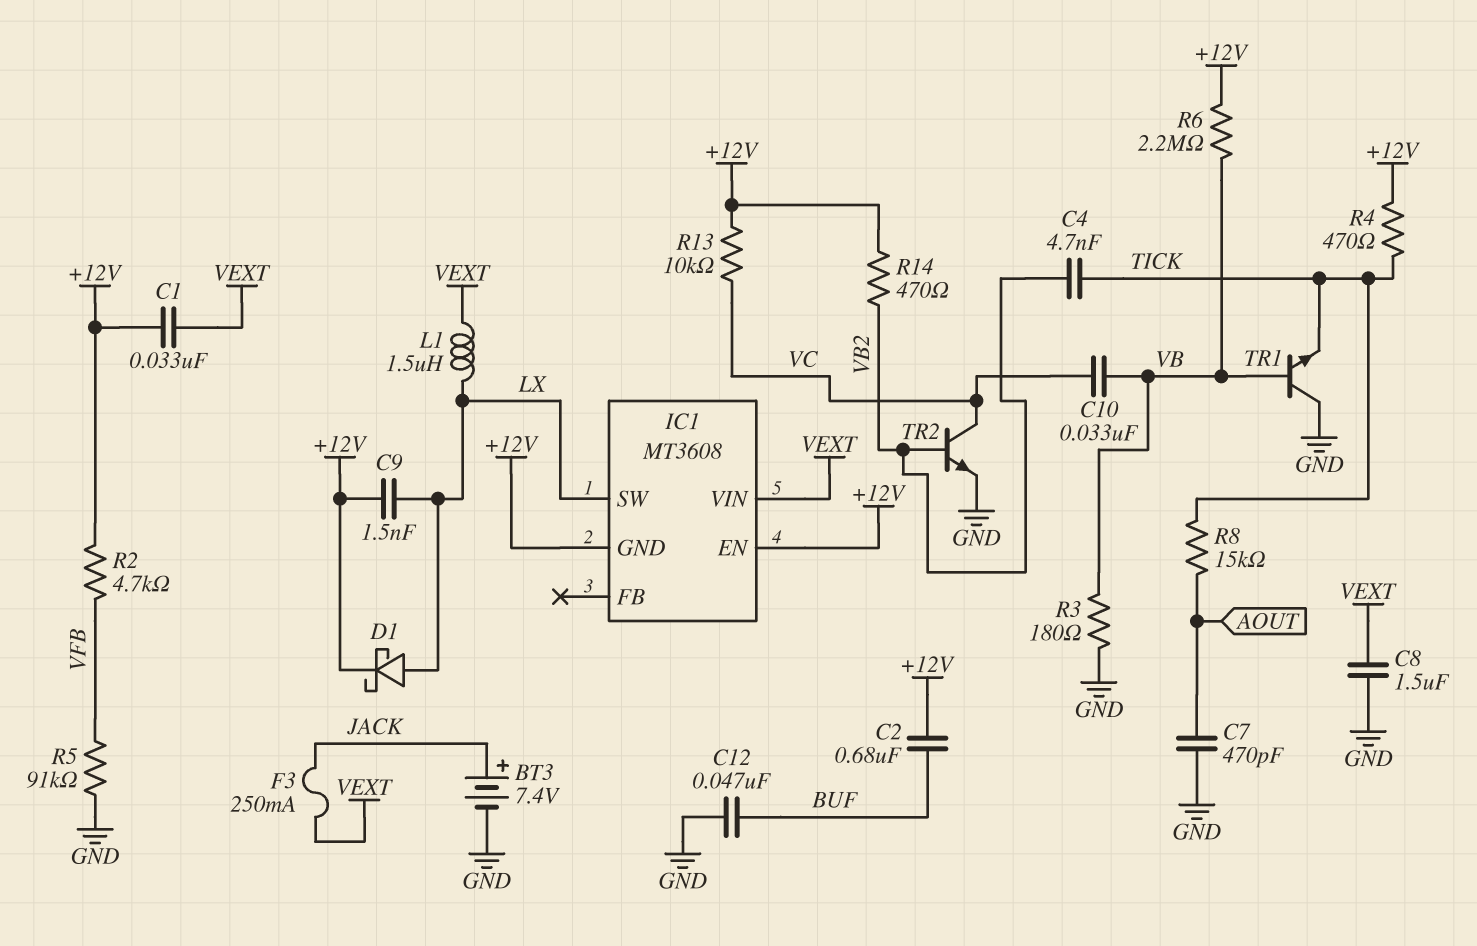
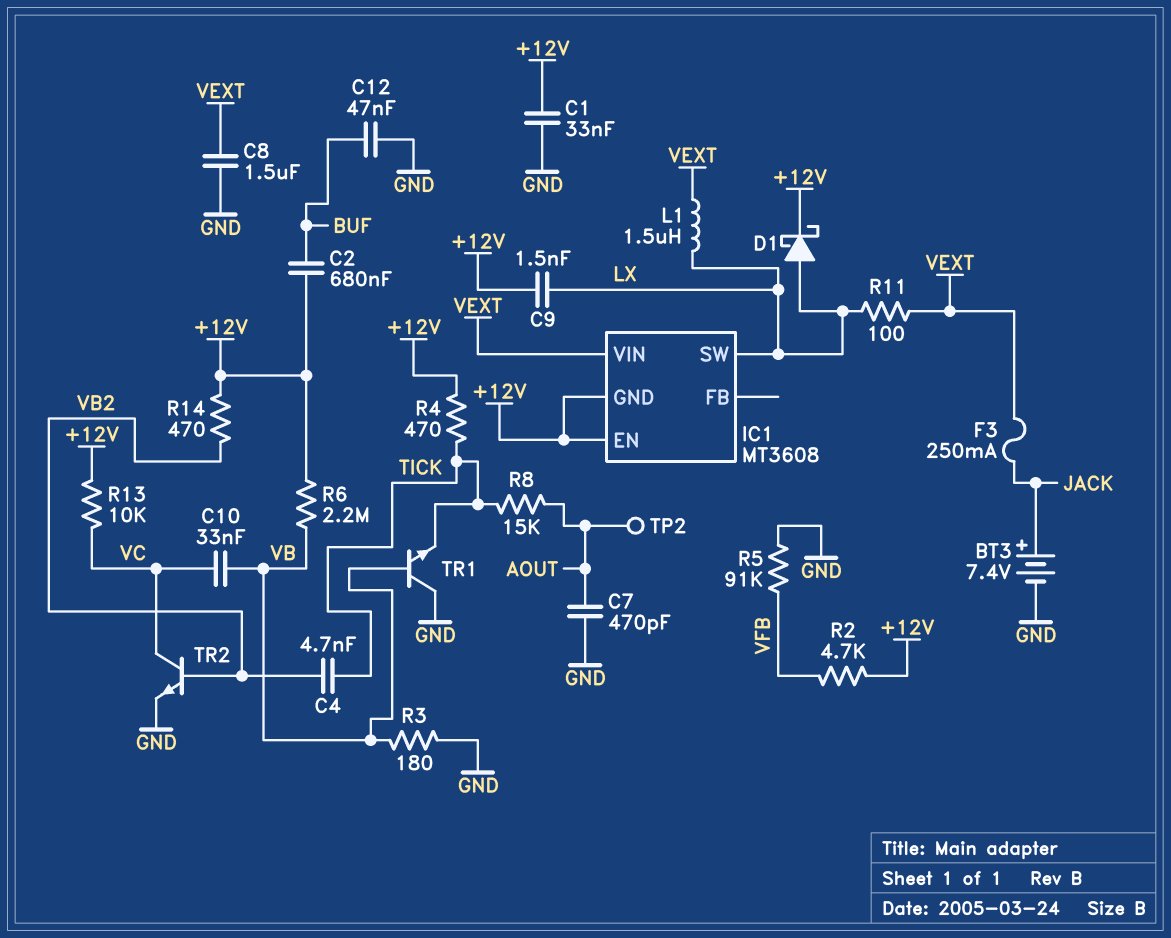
C1: 33nF (+12V, VEXT) -> 33nF (+12V, GND)
R11: none -> 100 (LX, VEXT)
TP2: none -> test point (AOUT)

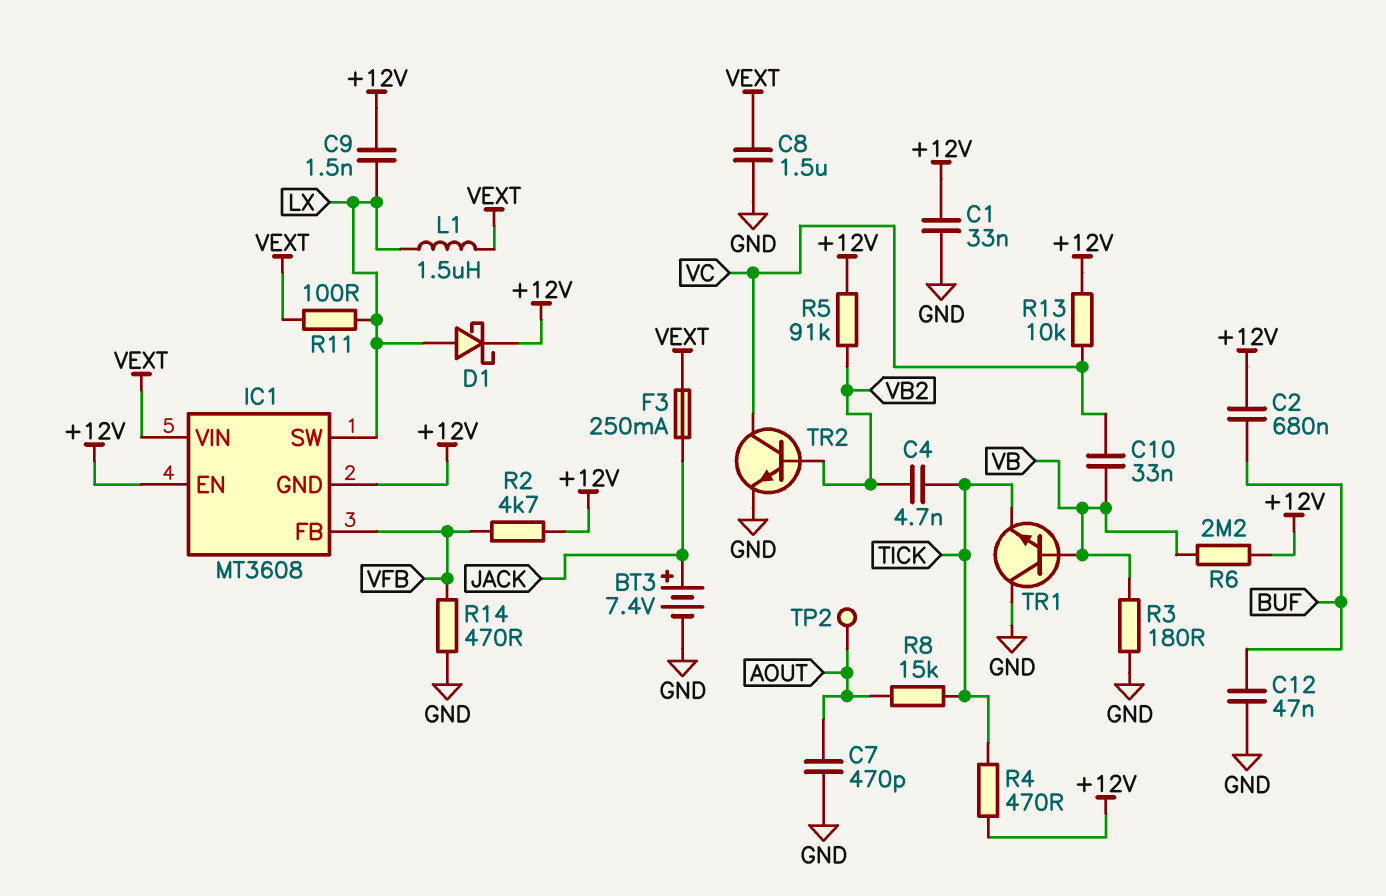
IC1 pin FB: none -> VFB
R5: 91k (GND, VFB) -> 91k (+12V, VB2)
R14: 470 (+12V, VB2) -> 470 (GND, VFB)

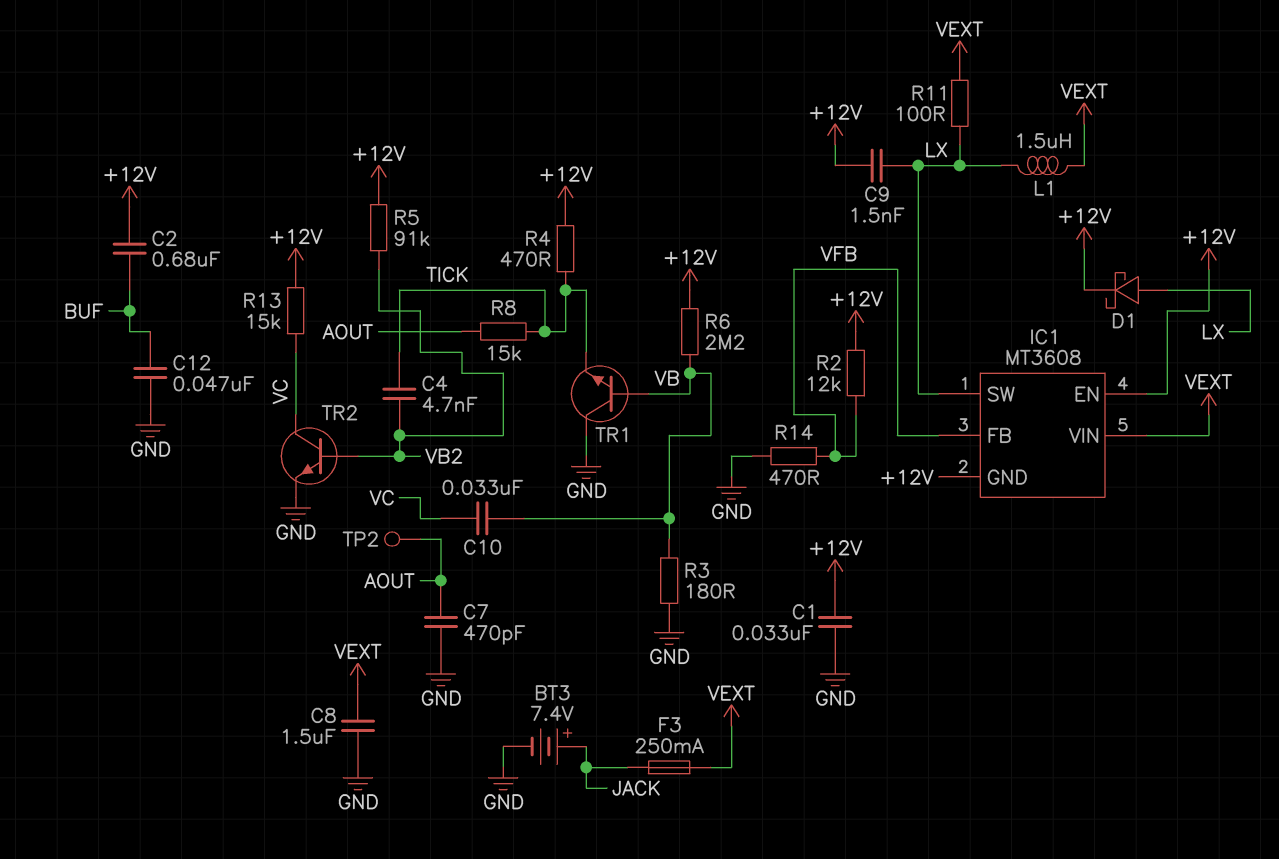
R2: 4.7k (+12V, VFB) -> 12k (+12V, VFB)
R13: 10k (+12V, VC) -> 15k (+12V, VC)

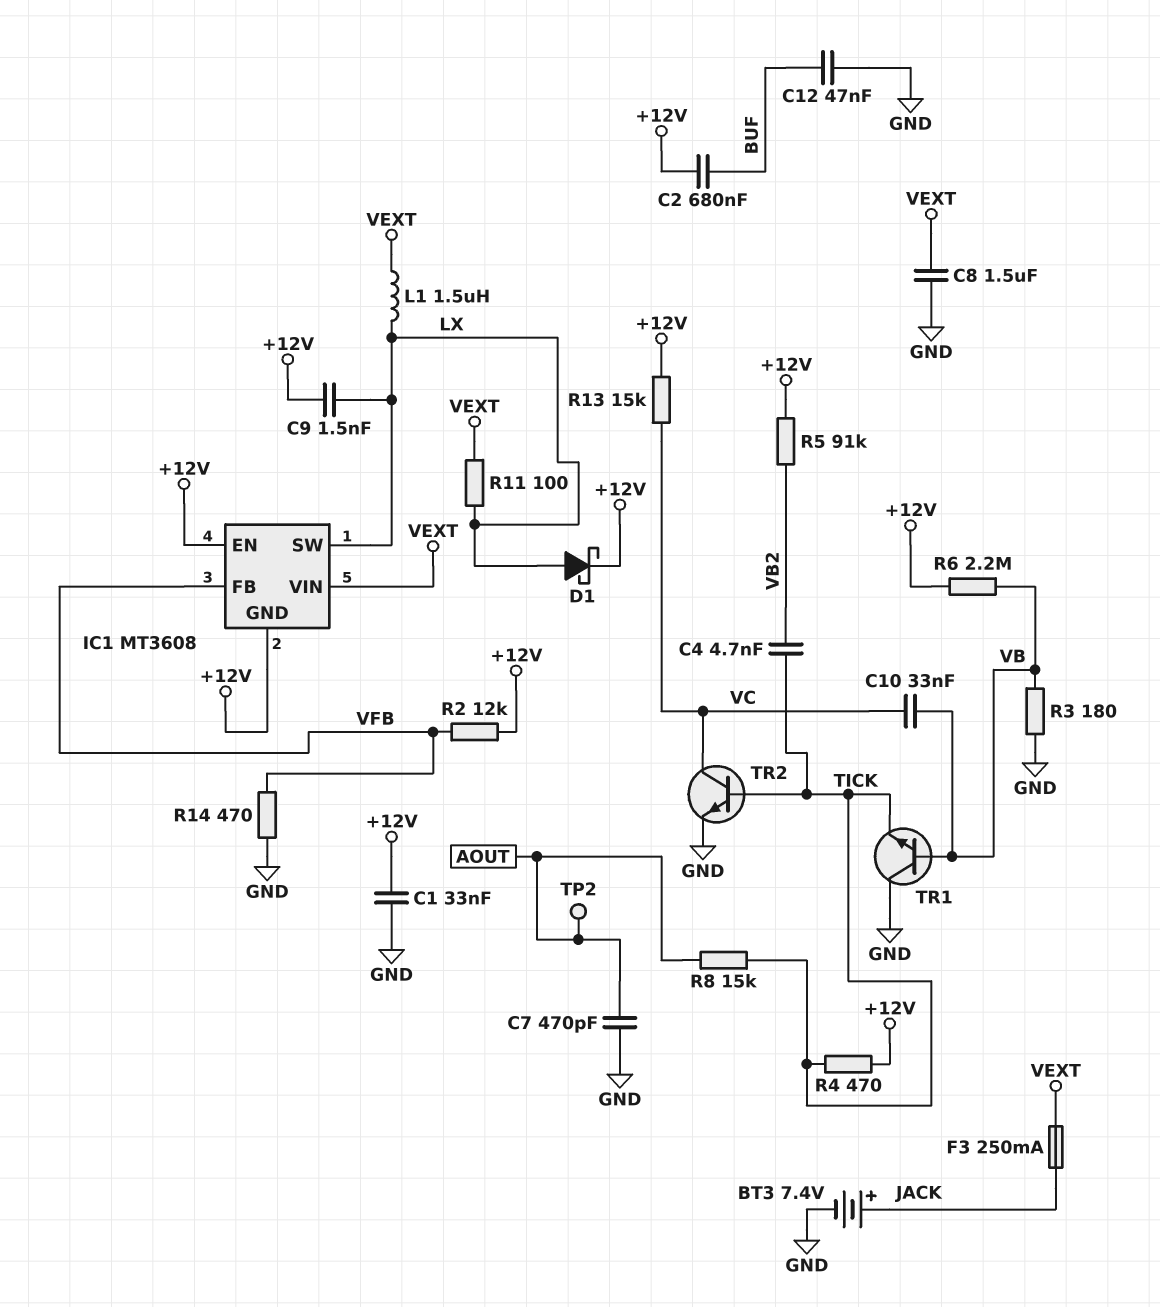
TR2: NPN (B VB2, C VC, E GND) -> NPN (B TICK, C VC, E GND)

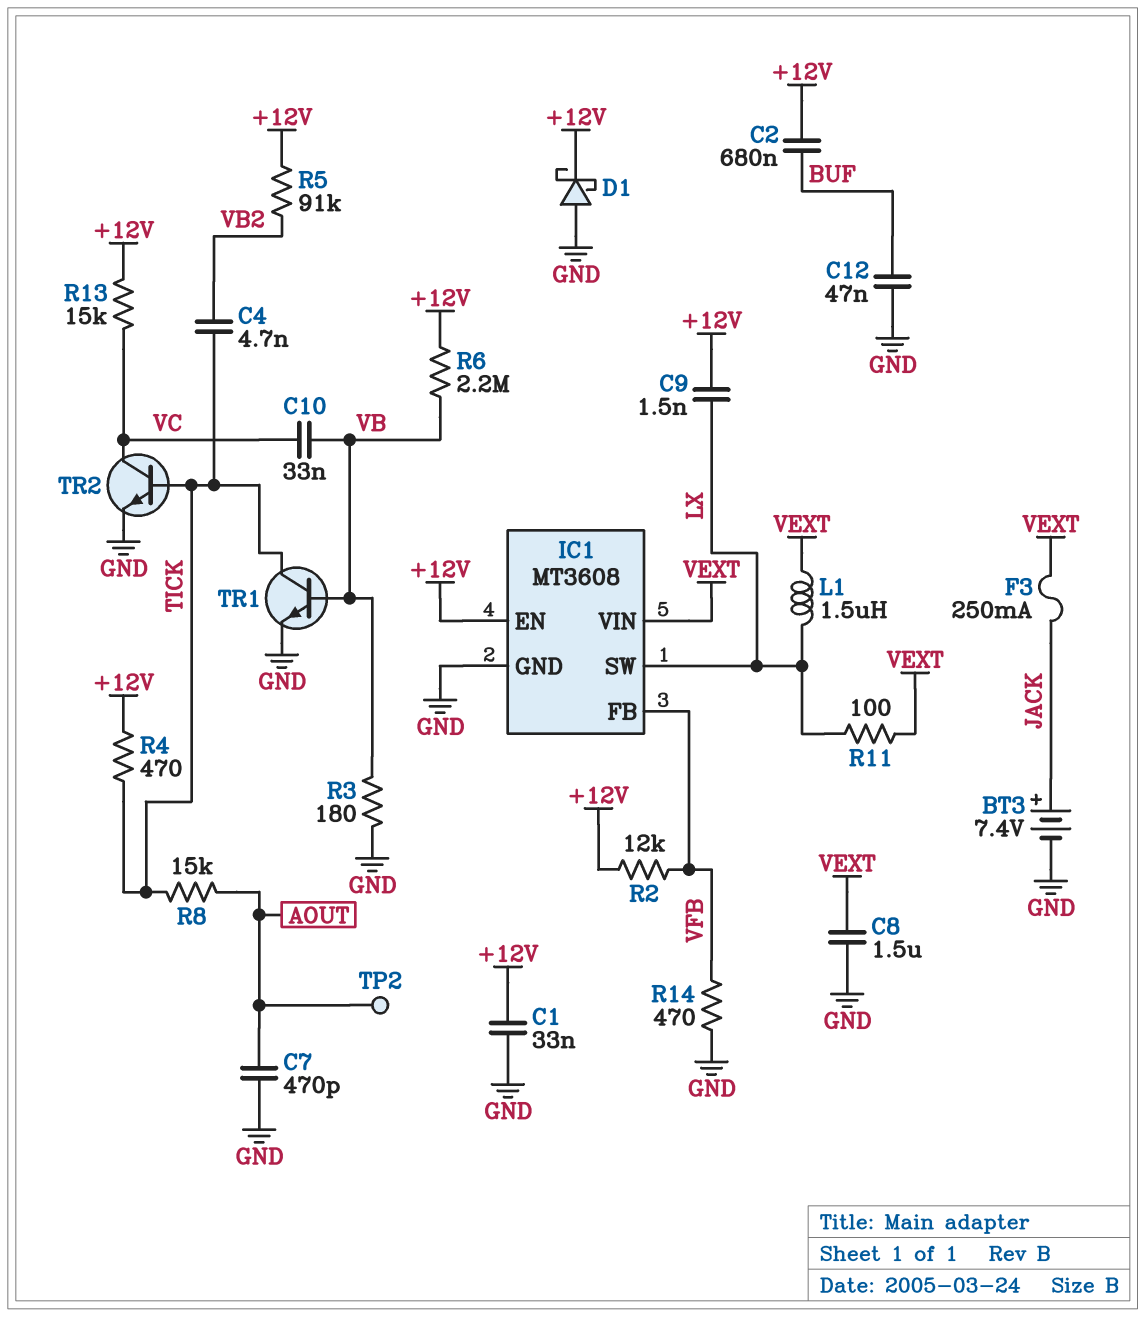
D1: schottky (A LX, K +12V) -> schottky (A GND, K +12V)
IC1 pin GND: +12V -> GND
TR1: NPN (B VB, C GND, E TICK) -> NPN (B VB, C TICK, E GND)

